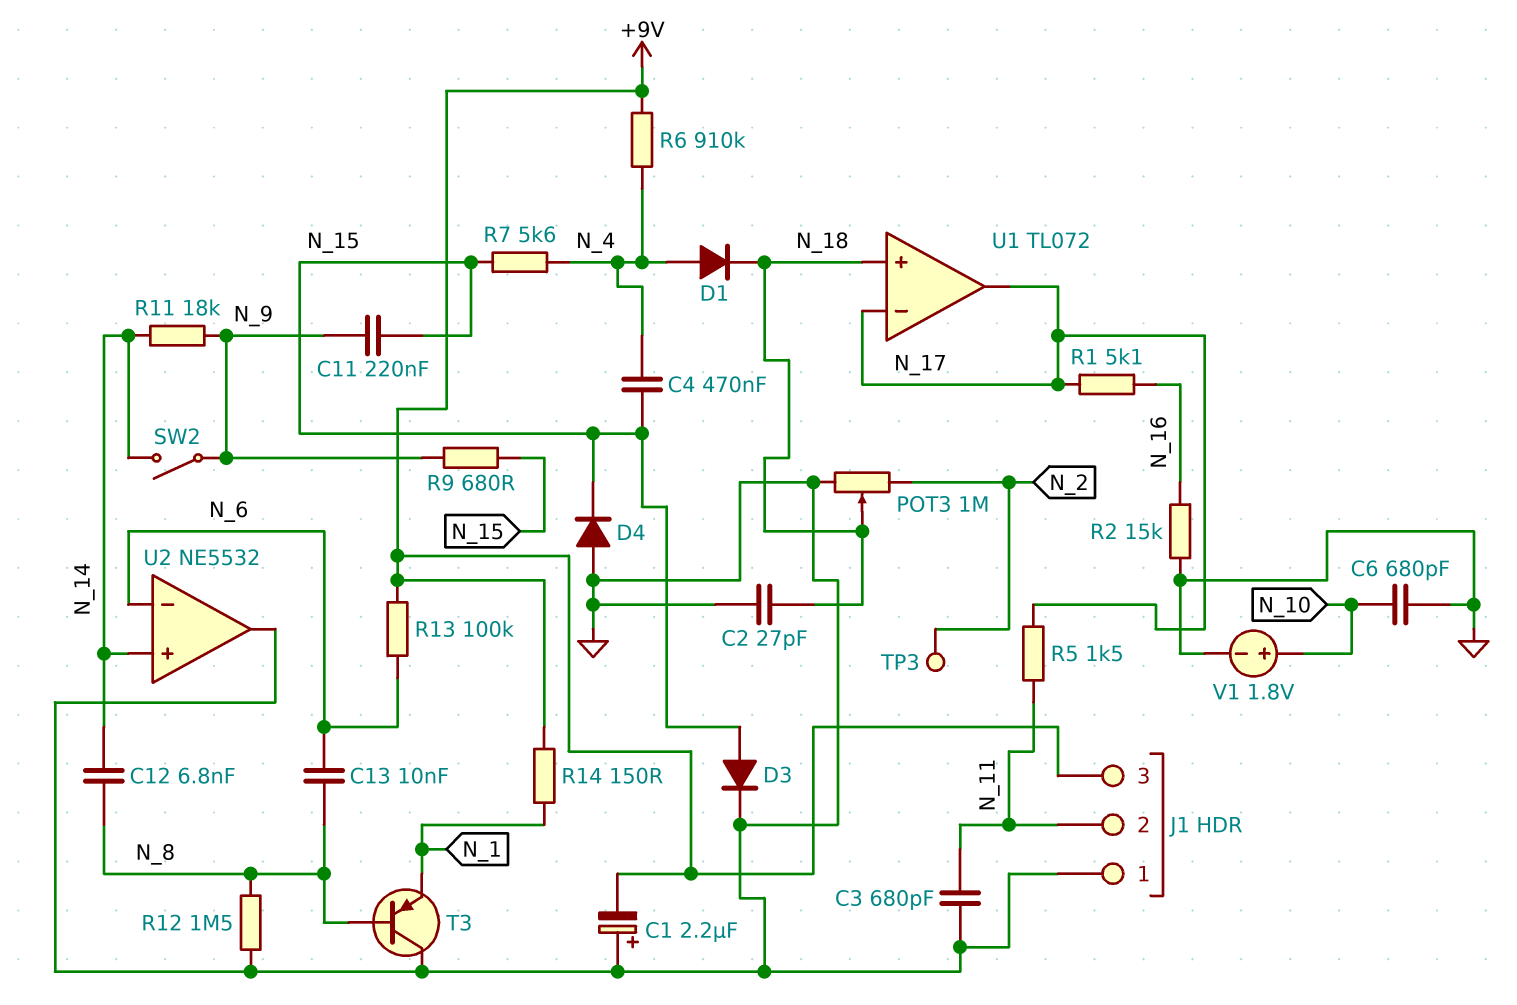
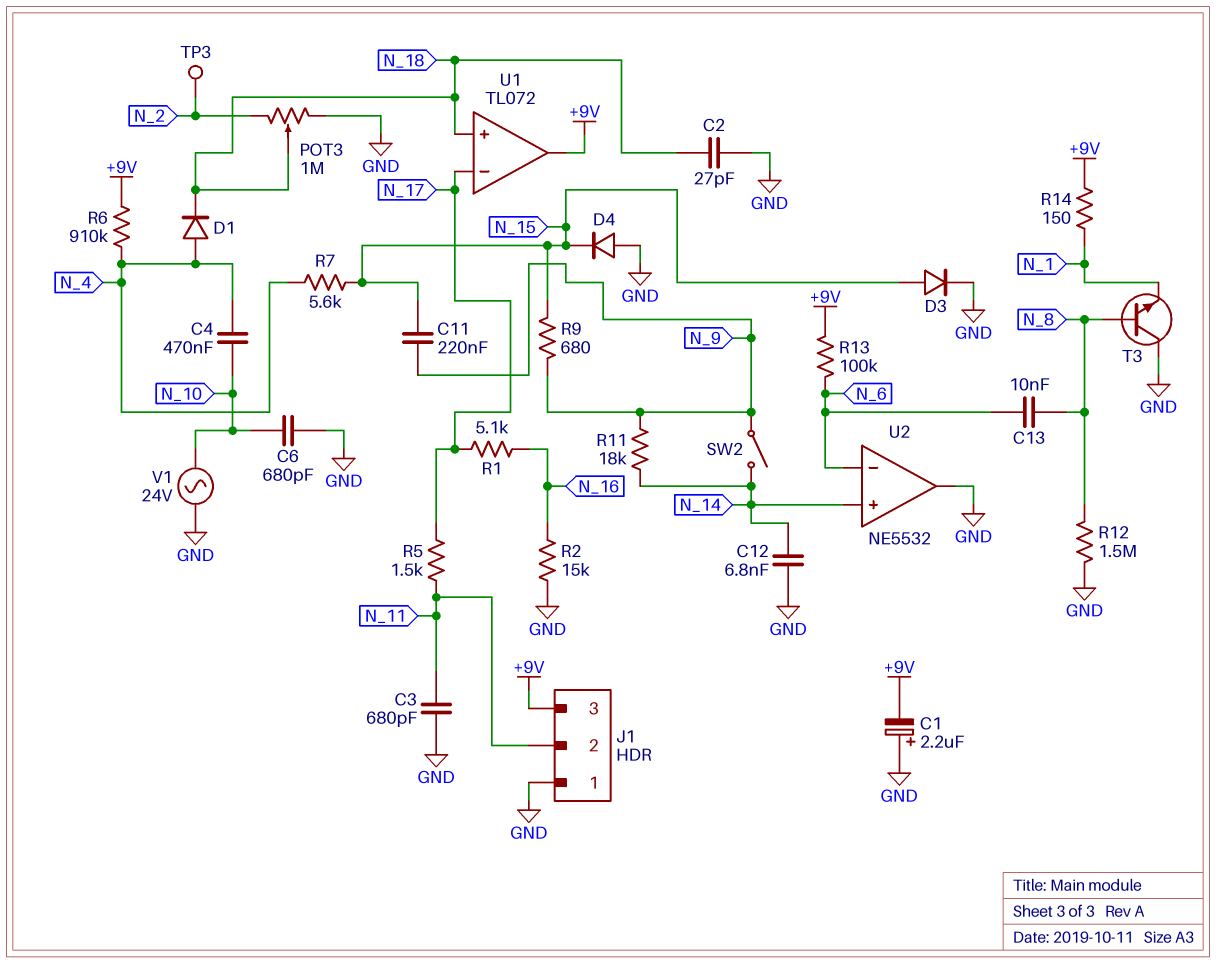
C4: 470nF (N_4, N_15) -> 470nF (N_4, N_10)
C12: 6.8nF (N_8, N_14) -> 6.8nF (GND, N_14)
T3: PNP (B N_8, C GND, E N_1) -> NPN (B N_8, C GND, E N_1)
U1 pin out: N_17 -> +9V
V1: 1.8V (plus N_10, minus GND) -> AC 24V (GND, N_10)

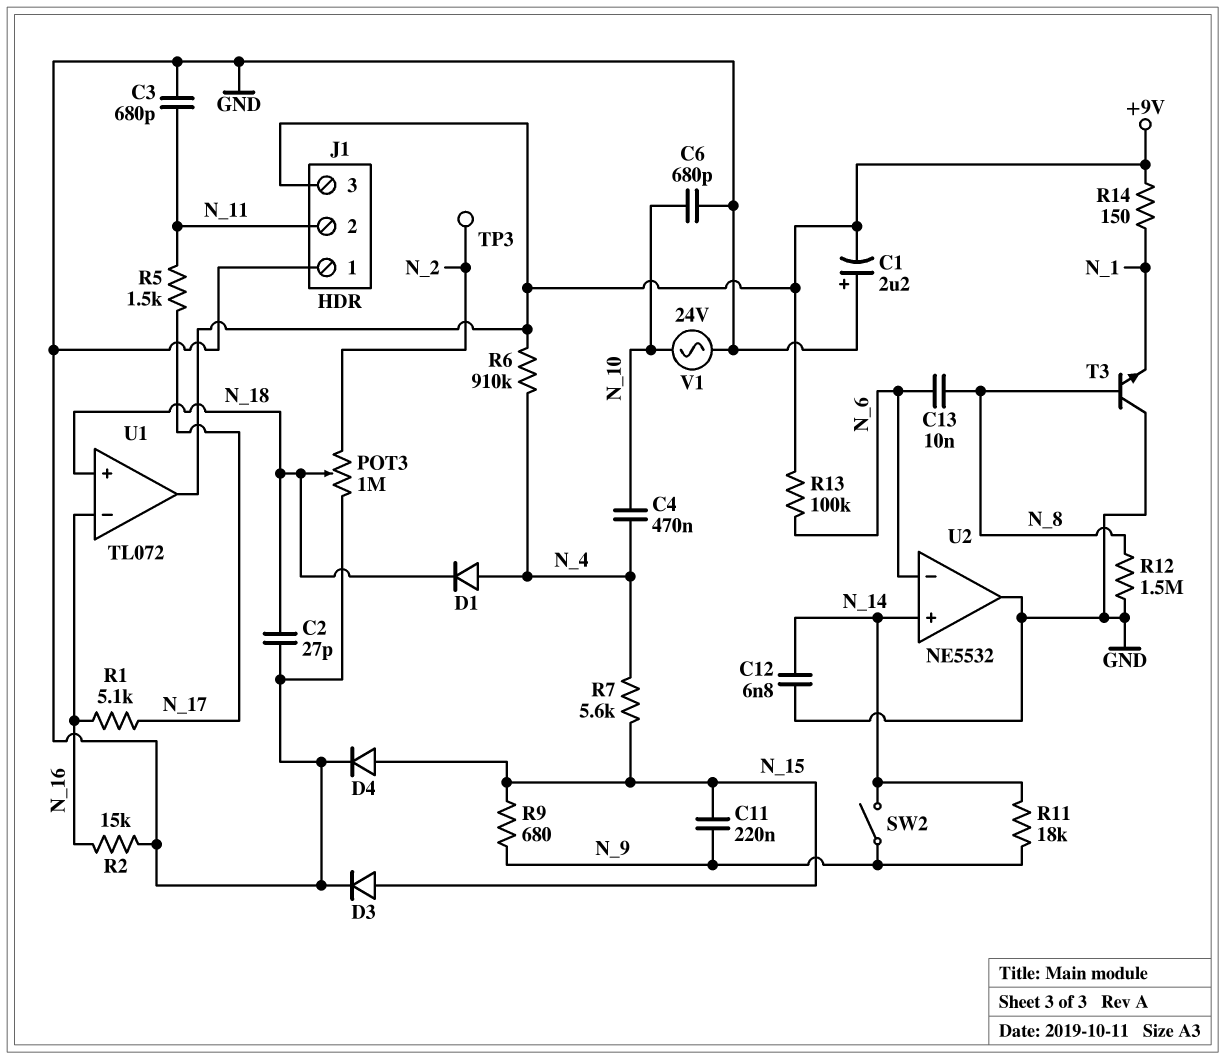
D4: diode (A GND, K N_15) -> diode (A N_15, K GND)
U1 pin in-: N_17 -> N_16

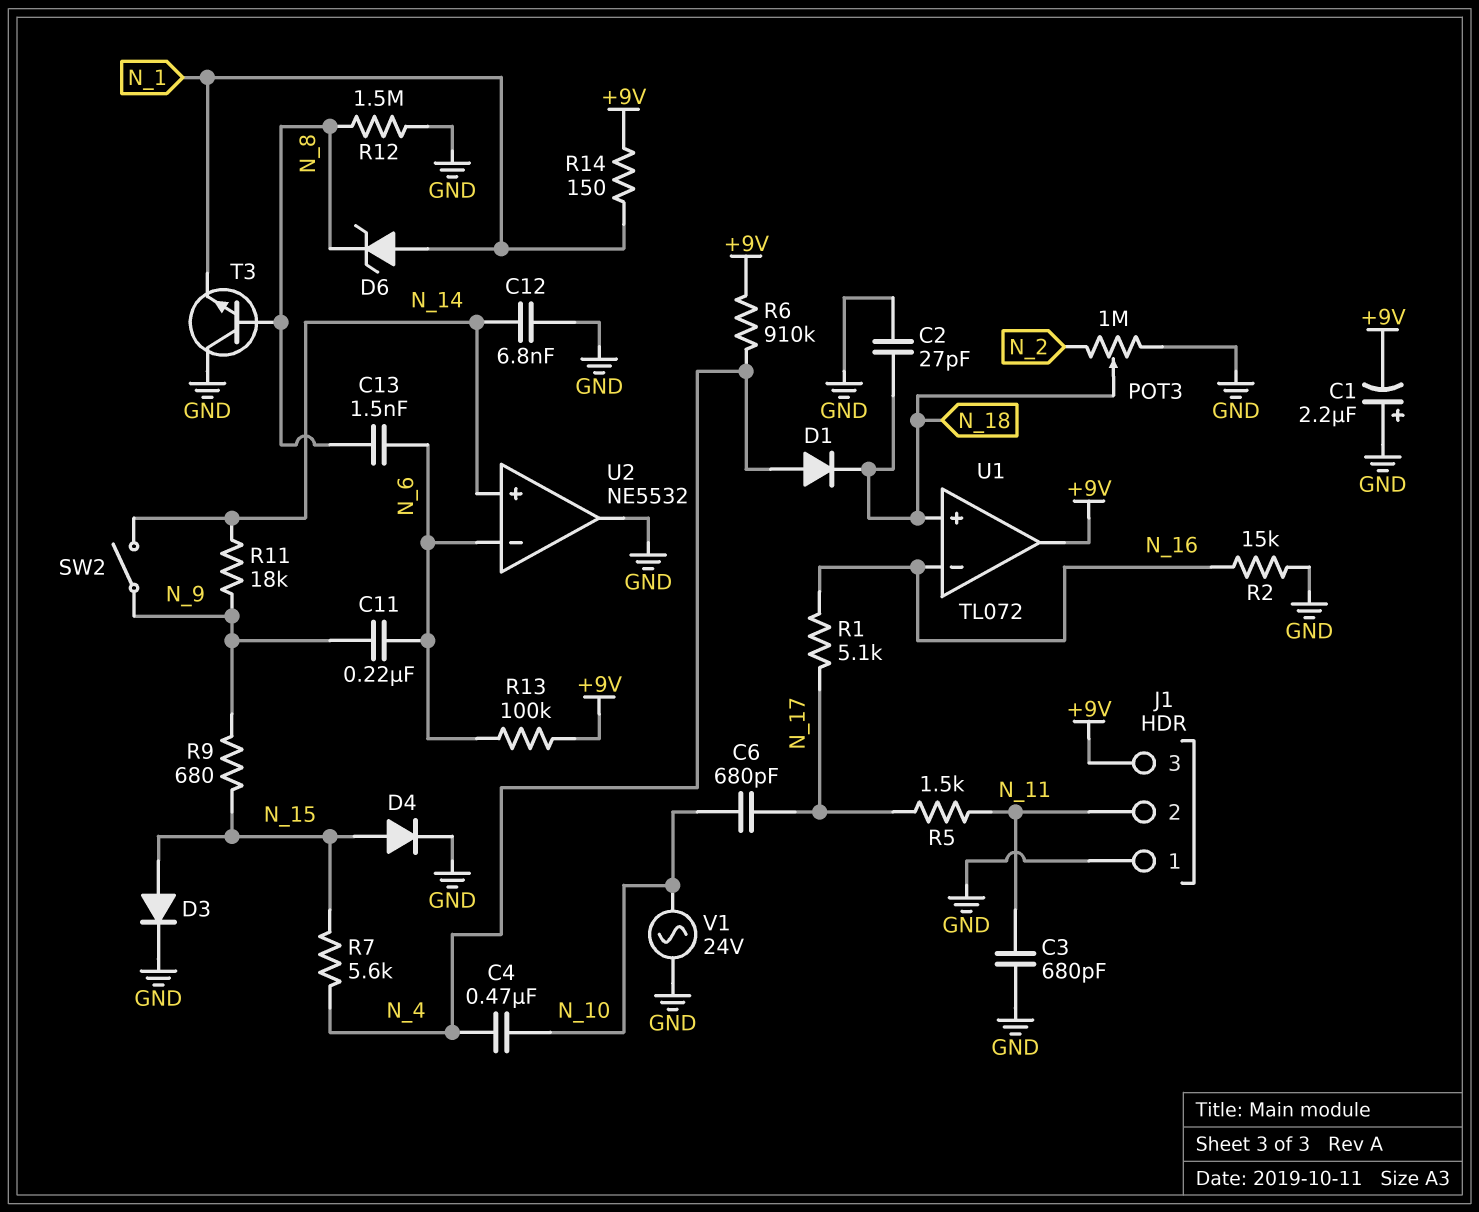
C6: 680pF (GND, N_10) -> 680pF (N_10, N_17)
C11: 220nF (N_9, N_15) -> 220nF (N_6, N_9)
C13: 10nF (N_6, N_8) -> 1.5nF (N_6, N_8)
D6: none -> zener (A N_1, K N_8)
TP3: test point (N_2) -> none

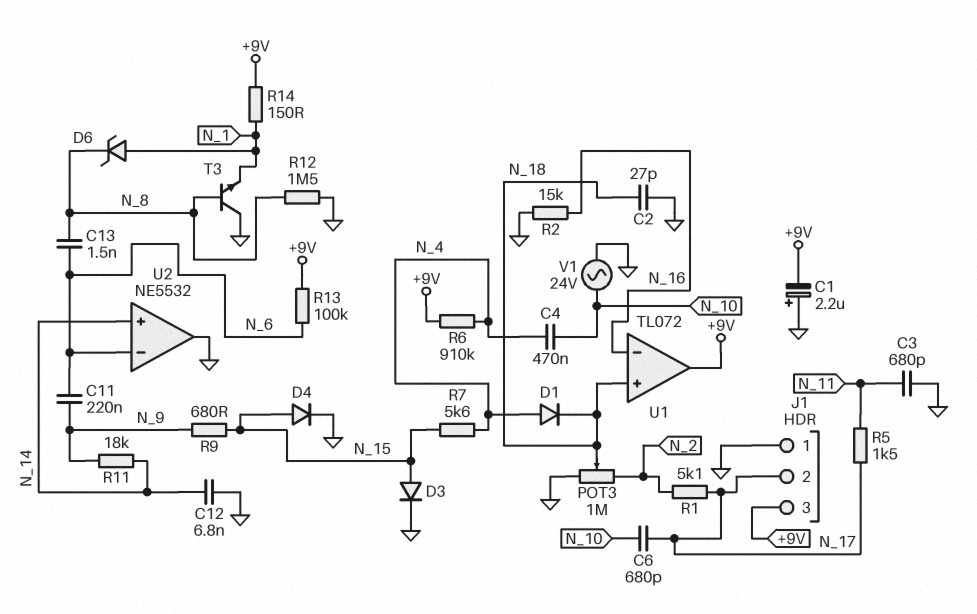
J1 pin 2: N_11 -> N_17
R1: 5.1k (N_16, N_17) -> 5.1k (N_2, N_17)
SW2: switch (N_9, N_14) -> none

